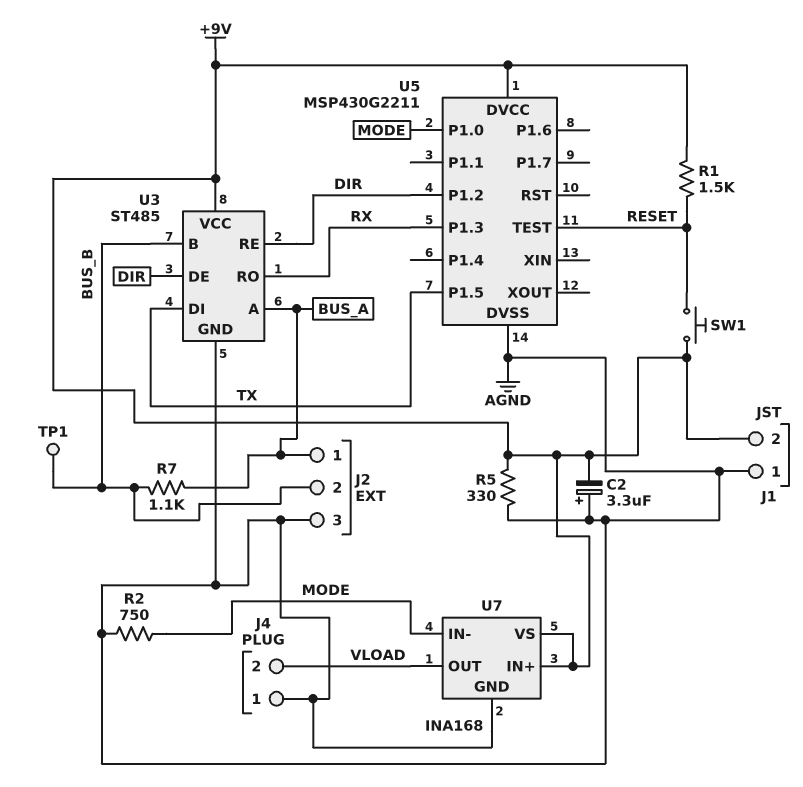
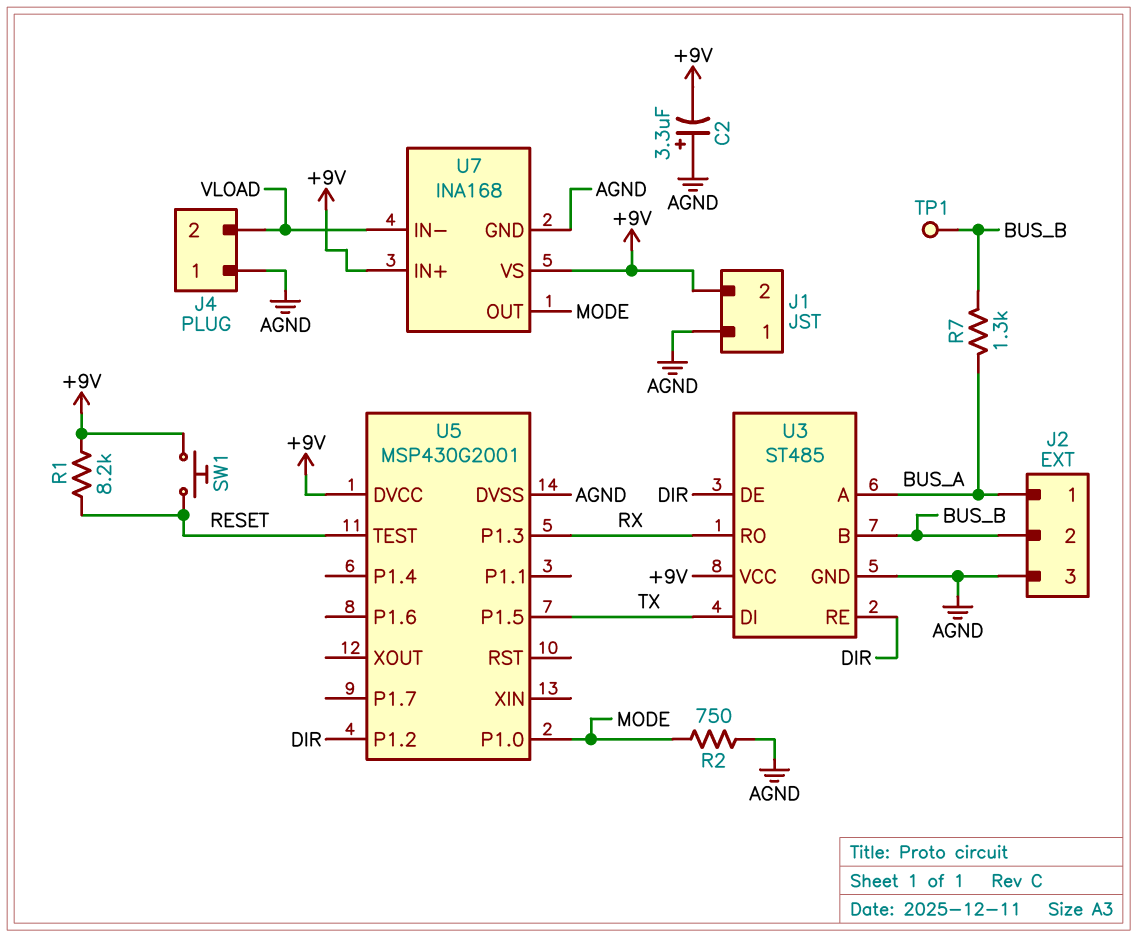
R1: 1.5k (+9V, RESET) -> 8.2k (+9V, RESET)
R5: 330 (+9V, AGND) -> none
R7: 1.1k (BUS_A, BUS_B) -> 1.3k (BUS_A, BUS_B)
U5: MSP430G2211 -> MSP430G2001
U7 pin IN-: MODE -> VLOAD
U7 pin OUT: VLOAD -> MODE

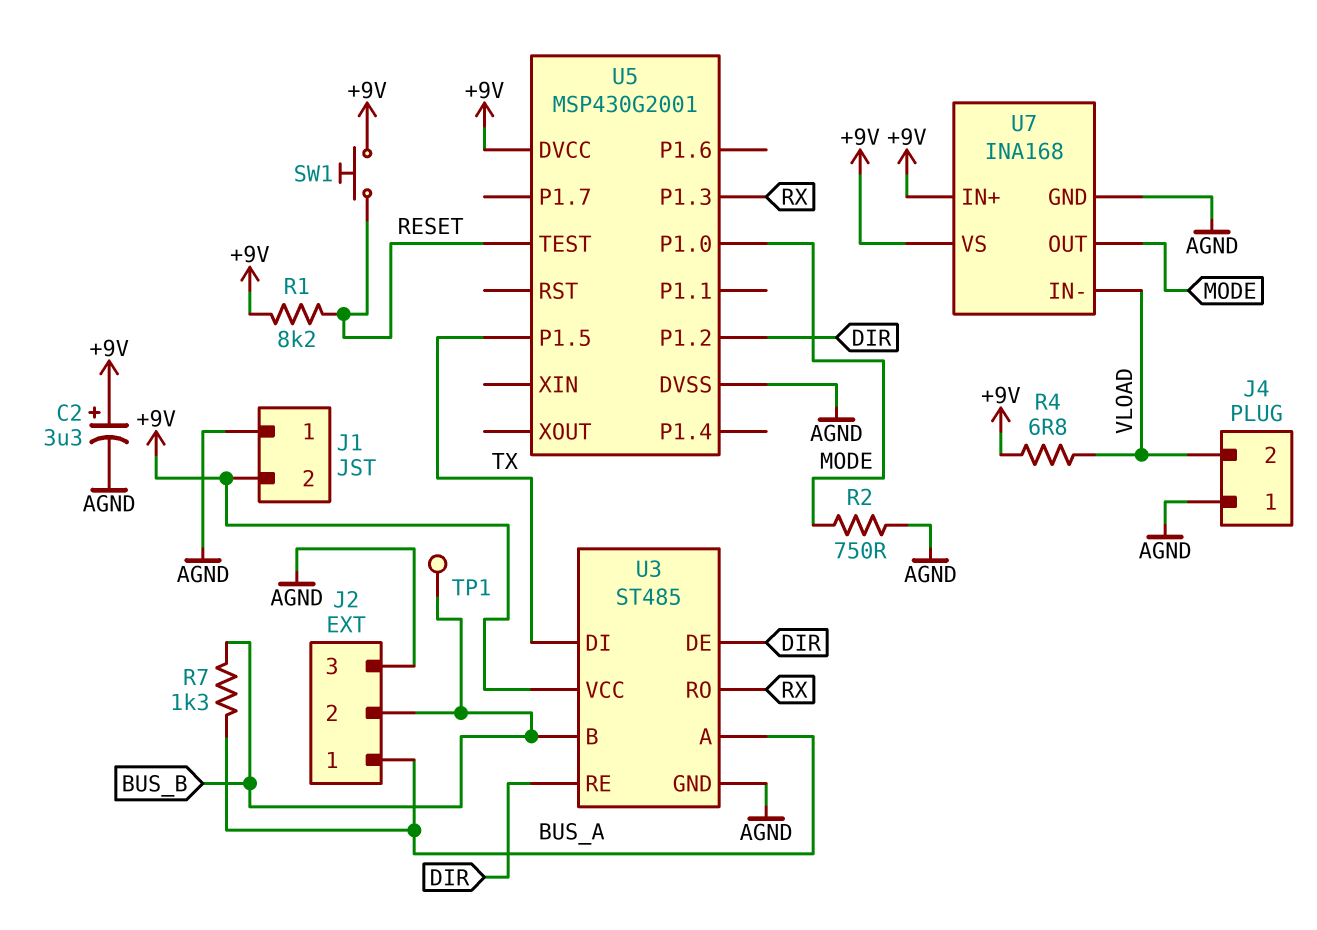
C2: 3.3uF (plus AGND, minus +9V) -> 3.3uF (plus +9V, minus AGND)
R4: none -> 6.8 (+9V, VLOAD)

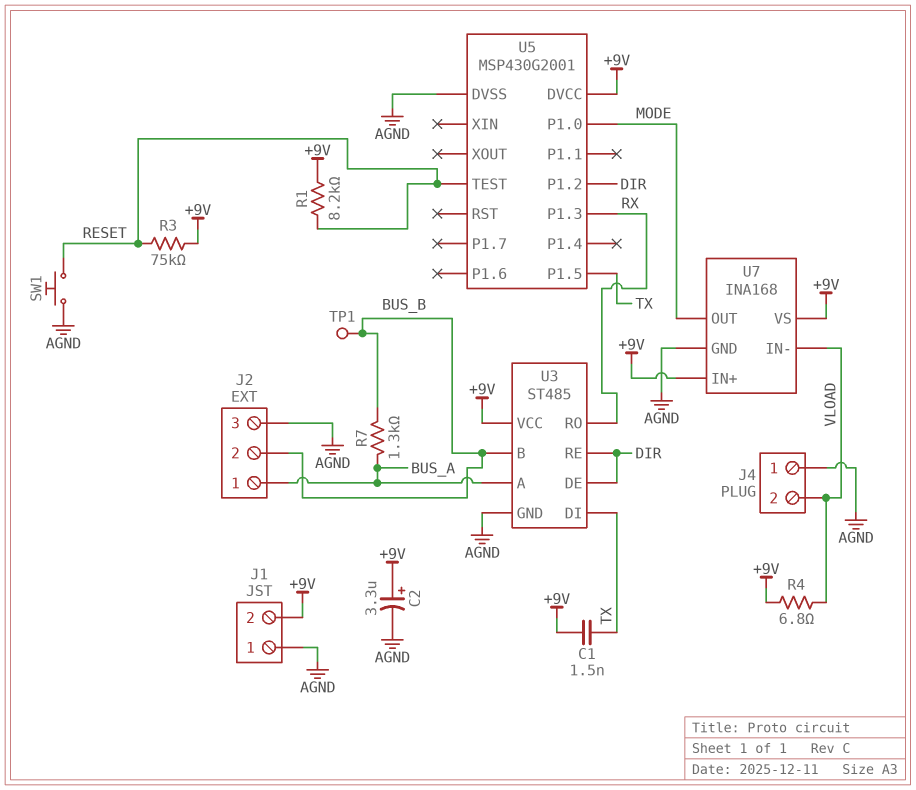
C1: none -> 1.5nF (+9V, TX)
R2: 750 (AGND, MODE) -> none
R3: none -> 75k (+9V, RESET)
SW1: button (+9V, RESET) -> button (AGND, RESET)

